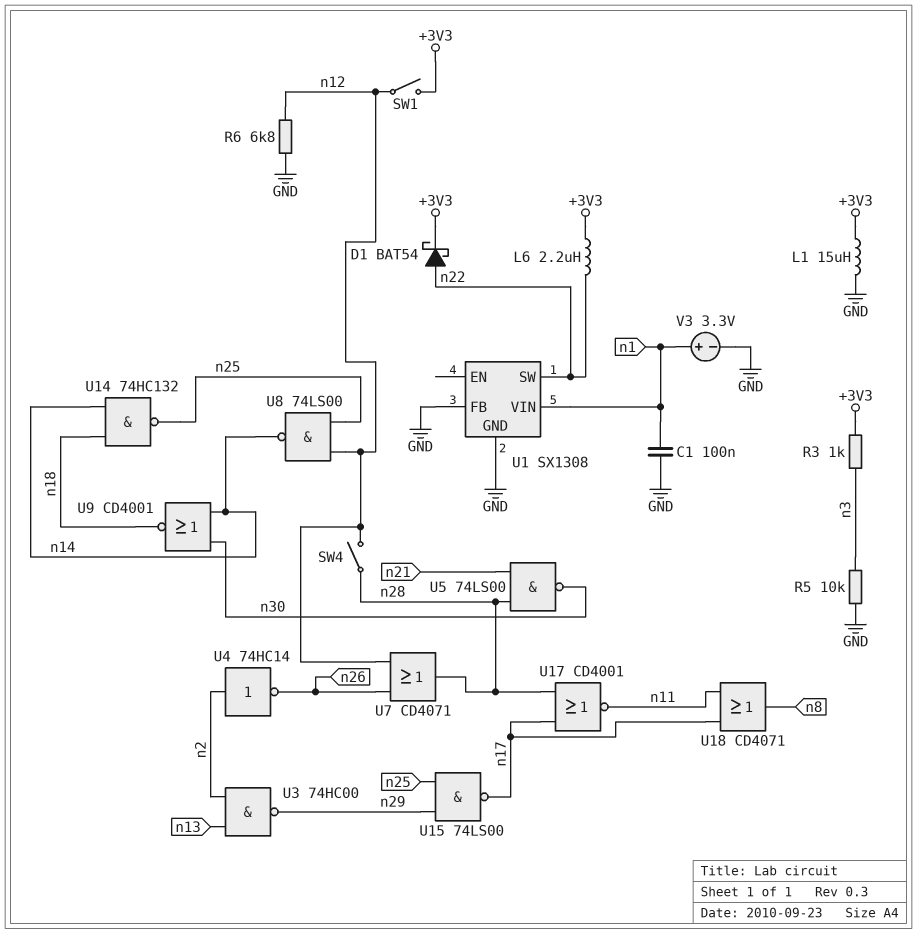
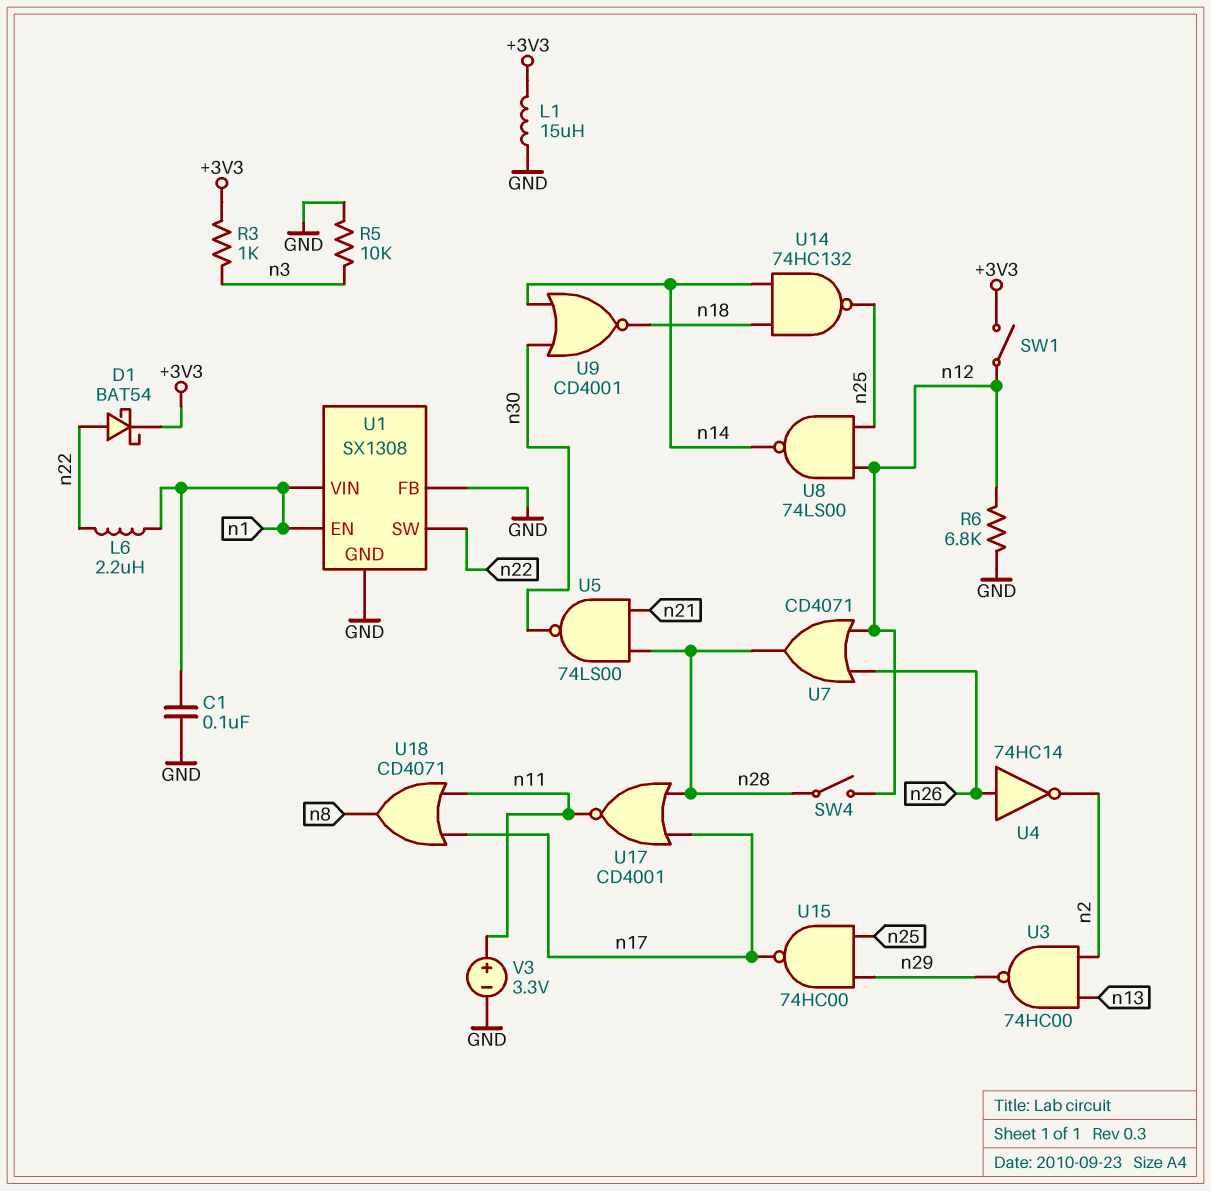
L6: 2.2uH (+3V3, n22) -> 2.2uH (n1, n22)
U1 pin EN: none -> n1
U4: NOT 74HC14 (in n2, out n26) -> NOT 74HC14 (in n26, out n2)
U15: NAND 74LS00 (in n25, in n29, out n17) -> NAND 74HC00 (in n25, in n29, out n17)
V3: 3.3V (plus n1, minus GND) -> 3.3V (plus n11, minus GND)

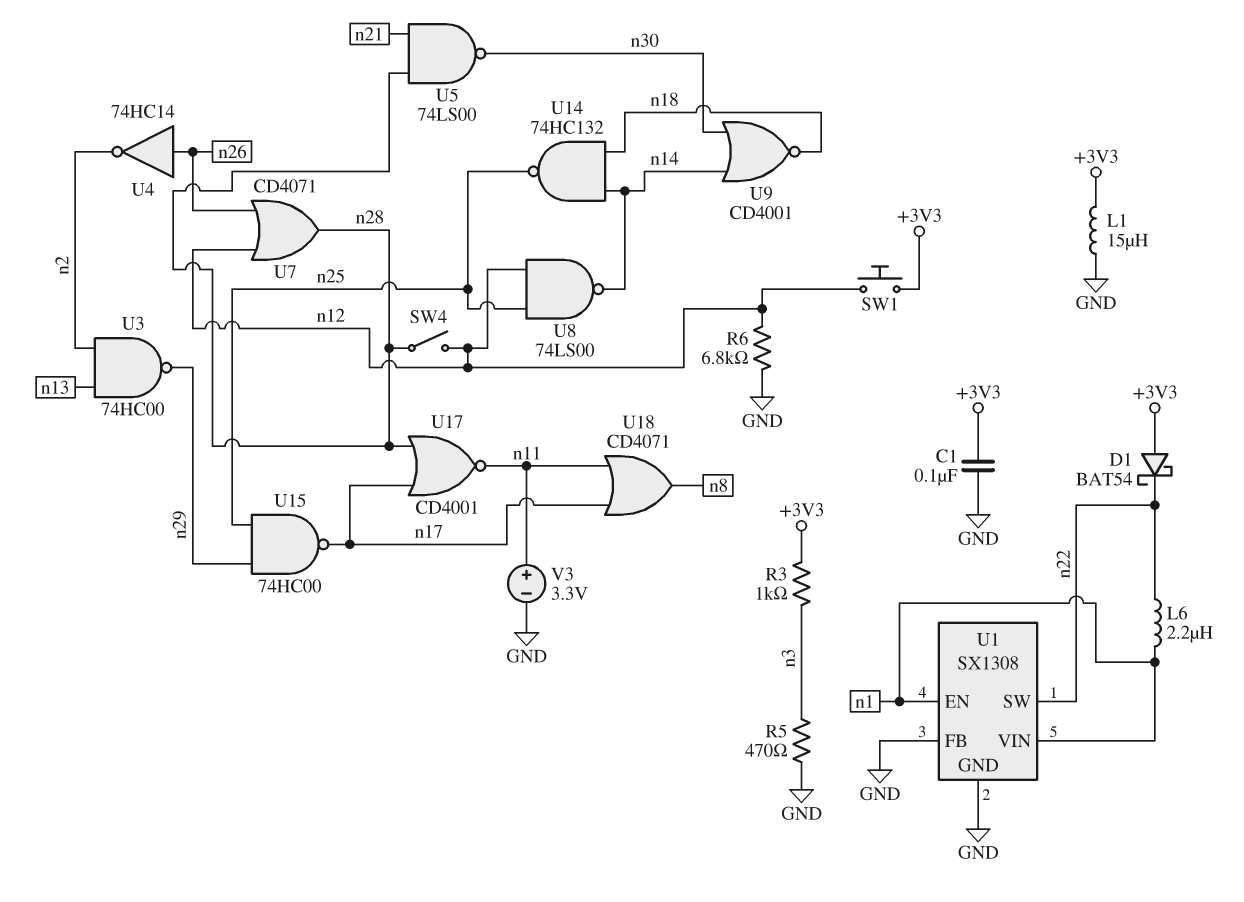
C1: 100nF (GND, n1) -> 100nF (+3V3, GND)
D1: schottky BAT54 (A n22, K +3V3) -> schottky BAT54 (A +3V3, K n22)
R5: 10k (GND, n3) -> 470 (GND, n3)
SW1: switch (+3V3, n12) -> button (+3V3, n12)

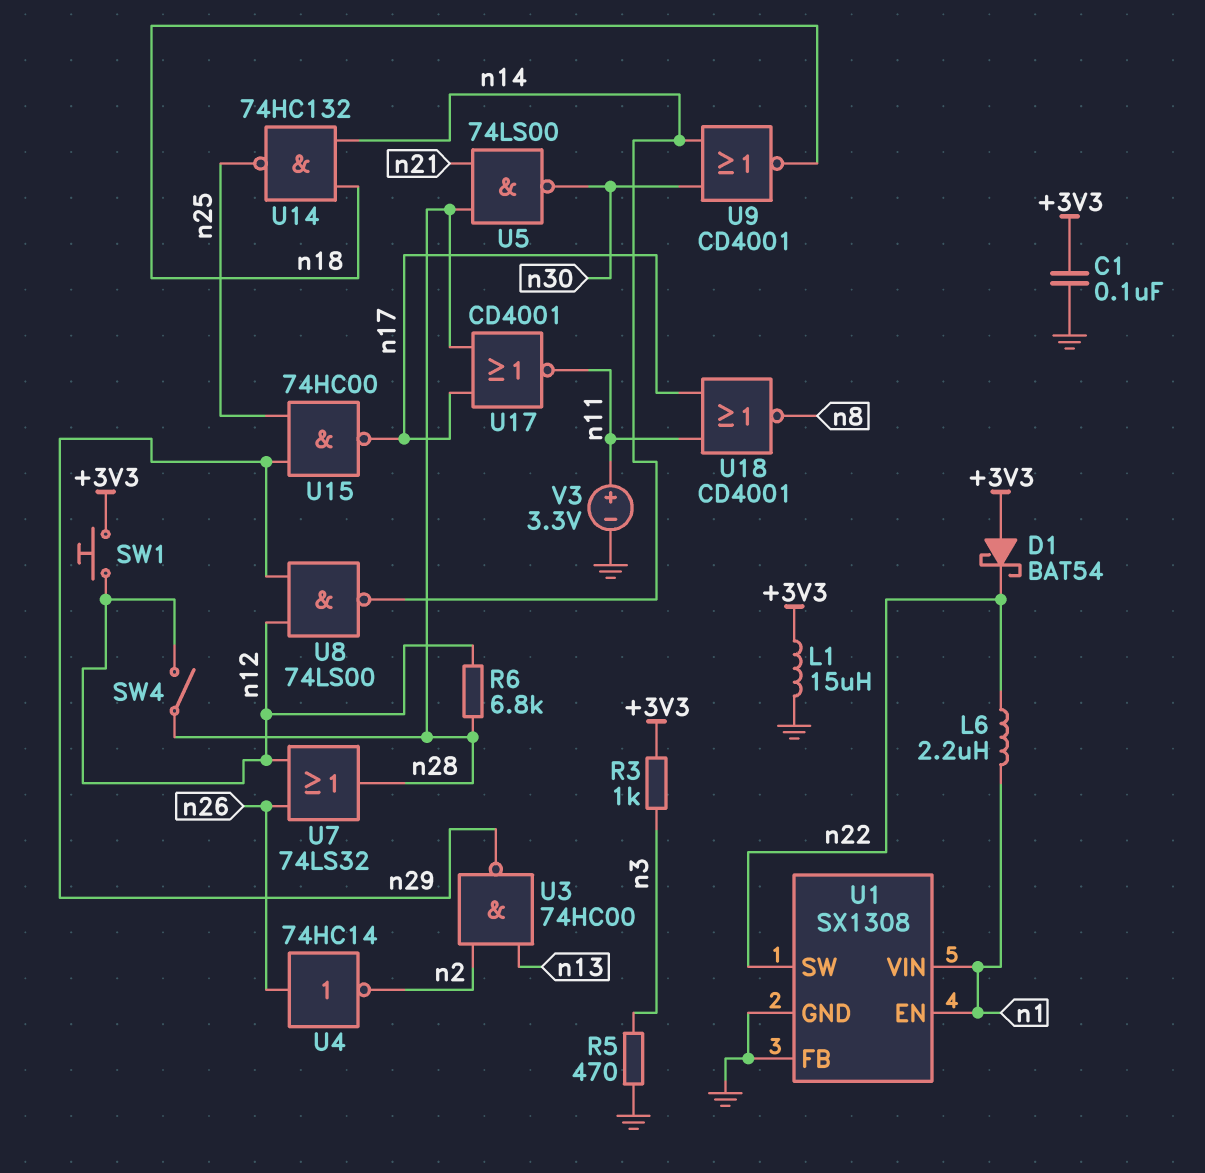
R6: 6.8k (GND, n12) -> 6.8k (n12, n28)
U7: OR CD4071 (in n12, in n26, out n28) -> OR 74LS32 (in n12, in n26, out n28)
U8: NAND 74LS00 (in n12, in n25, out n14) -> NAND 74LS00 (in n12, in n29, out n14)
U18: OR CD4071 (in n11, in n17, out n8) -> NOR CD4001 (in n11, in n17, out n8)

